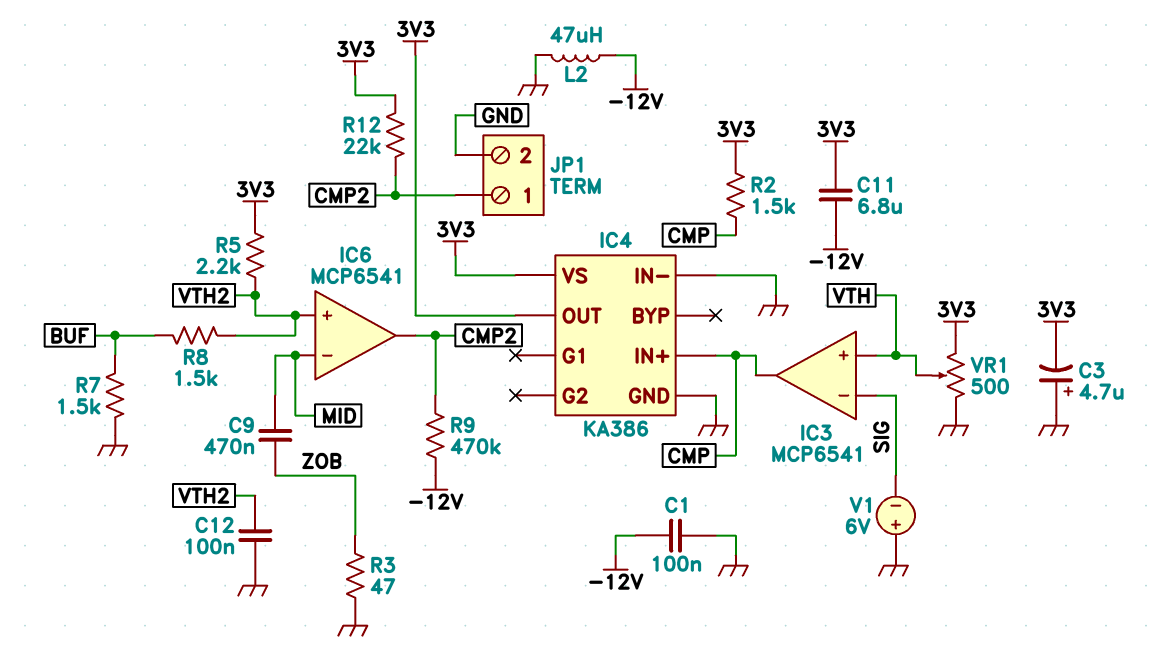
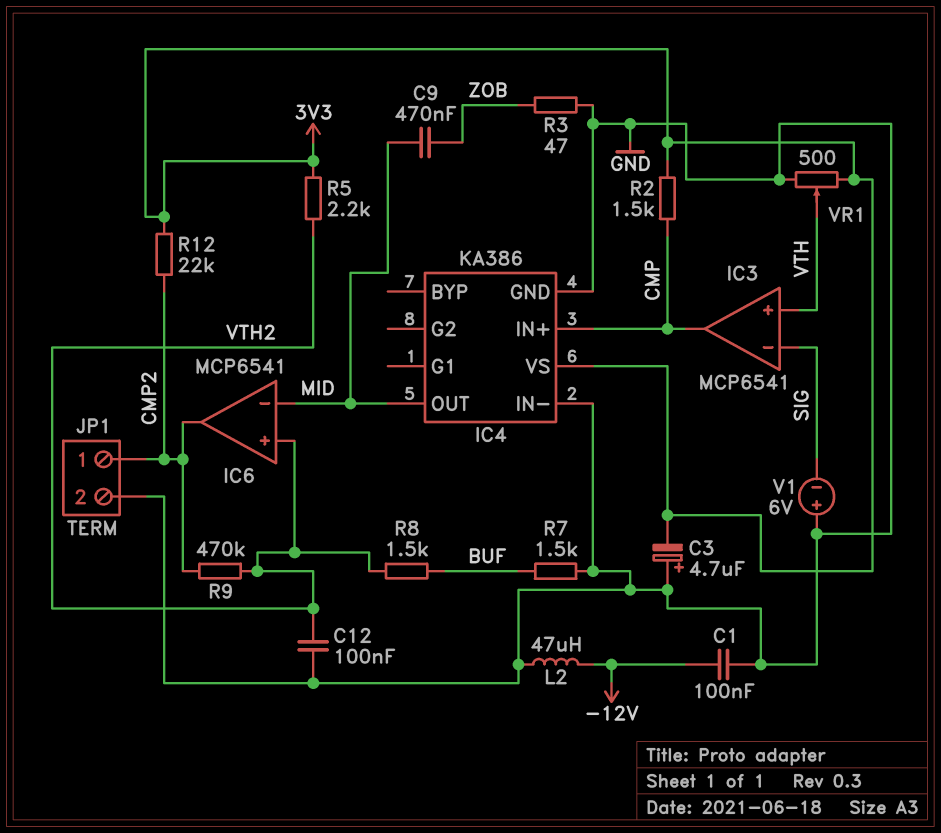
C11: 6.8uF (-12V, 3V3) -> none
IC4 pin OUT: 3V3 -> MID
R9: 470k (-12V, CMP2) -> 470k (CMP2, VTH2)

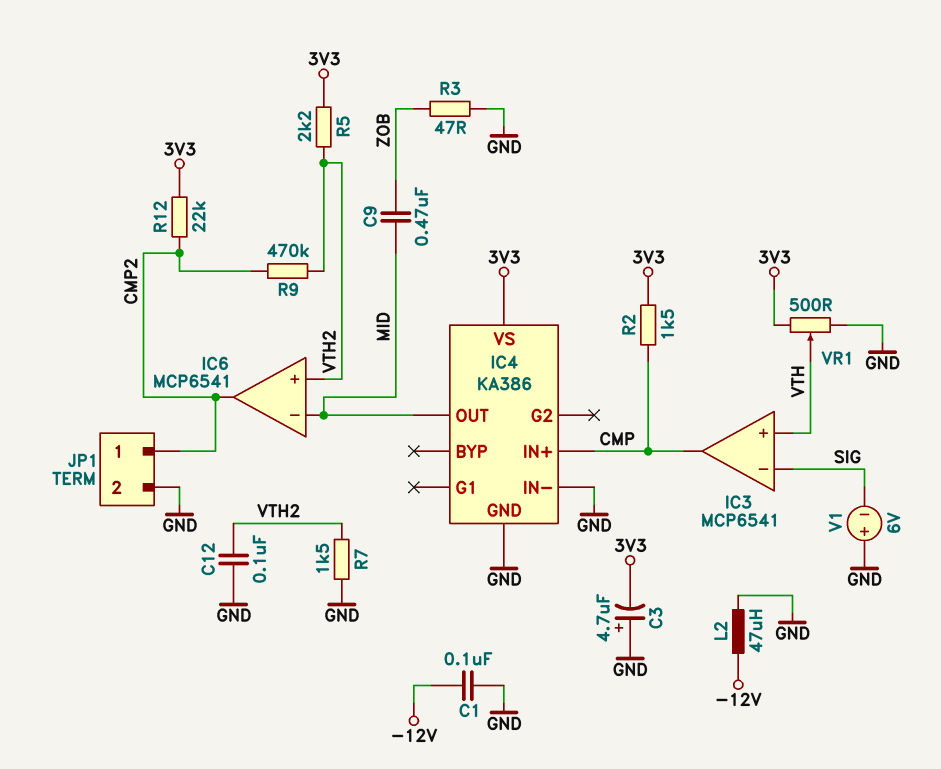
R7: 1.5k (BUF, GND) -> 1.5k (GND, VTH2)
R8: 1.5k (BUF, VTH2) -> none

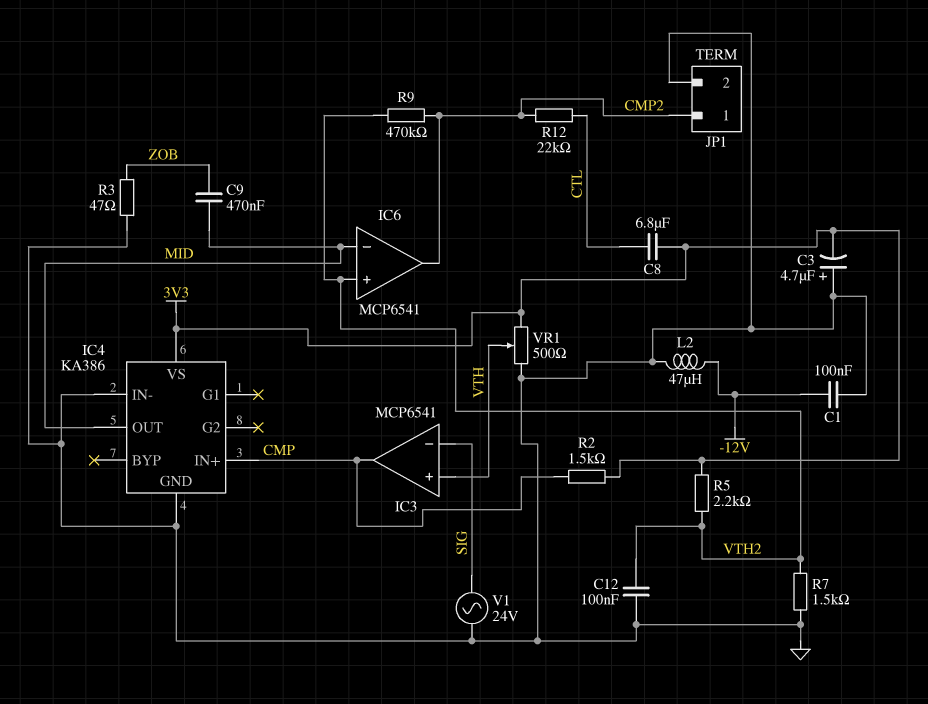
C8: none -> 6.8uF (3V3, CTL)
R12: 22k (3V3, CMP2) -> 22k (CMP2, CTL)
V1: 6V (plus GND, minus SIG) -> AC 24V (GND, SIG)

